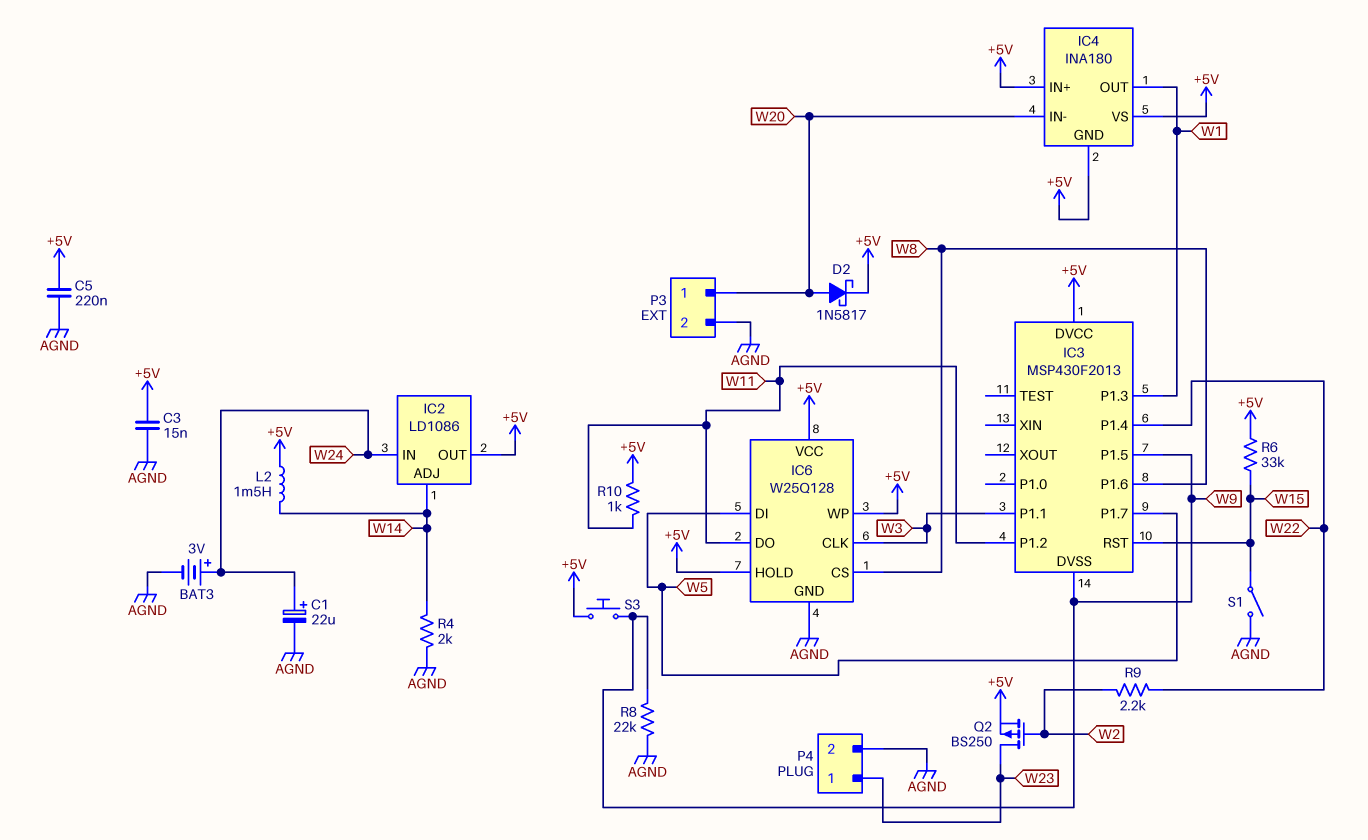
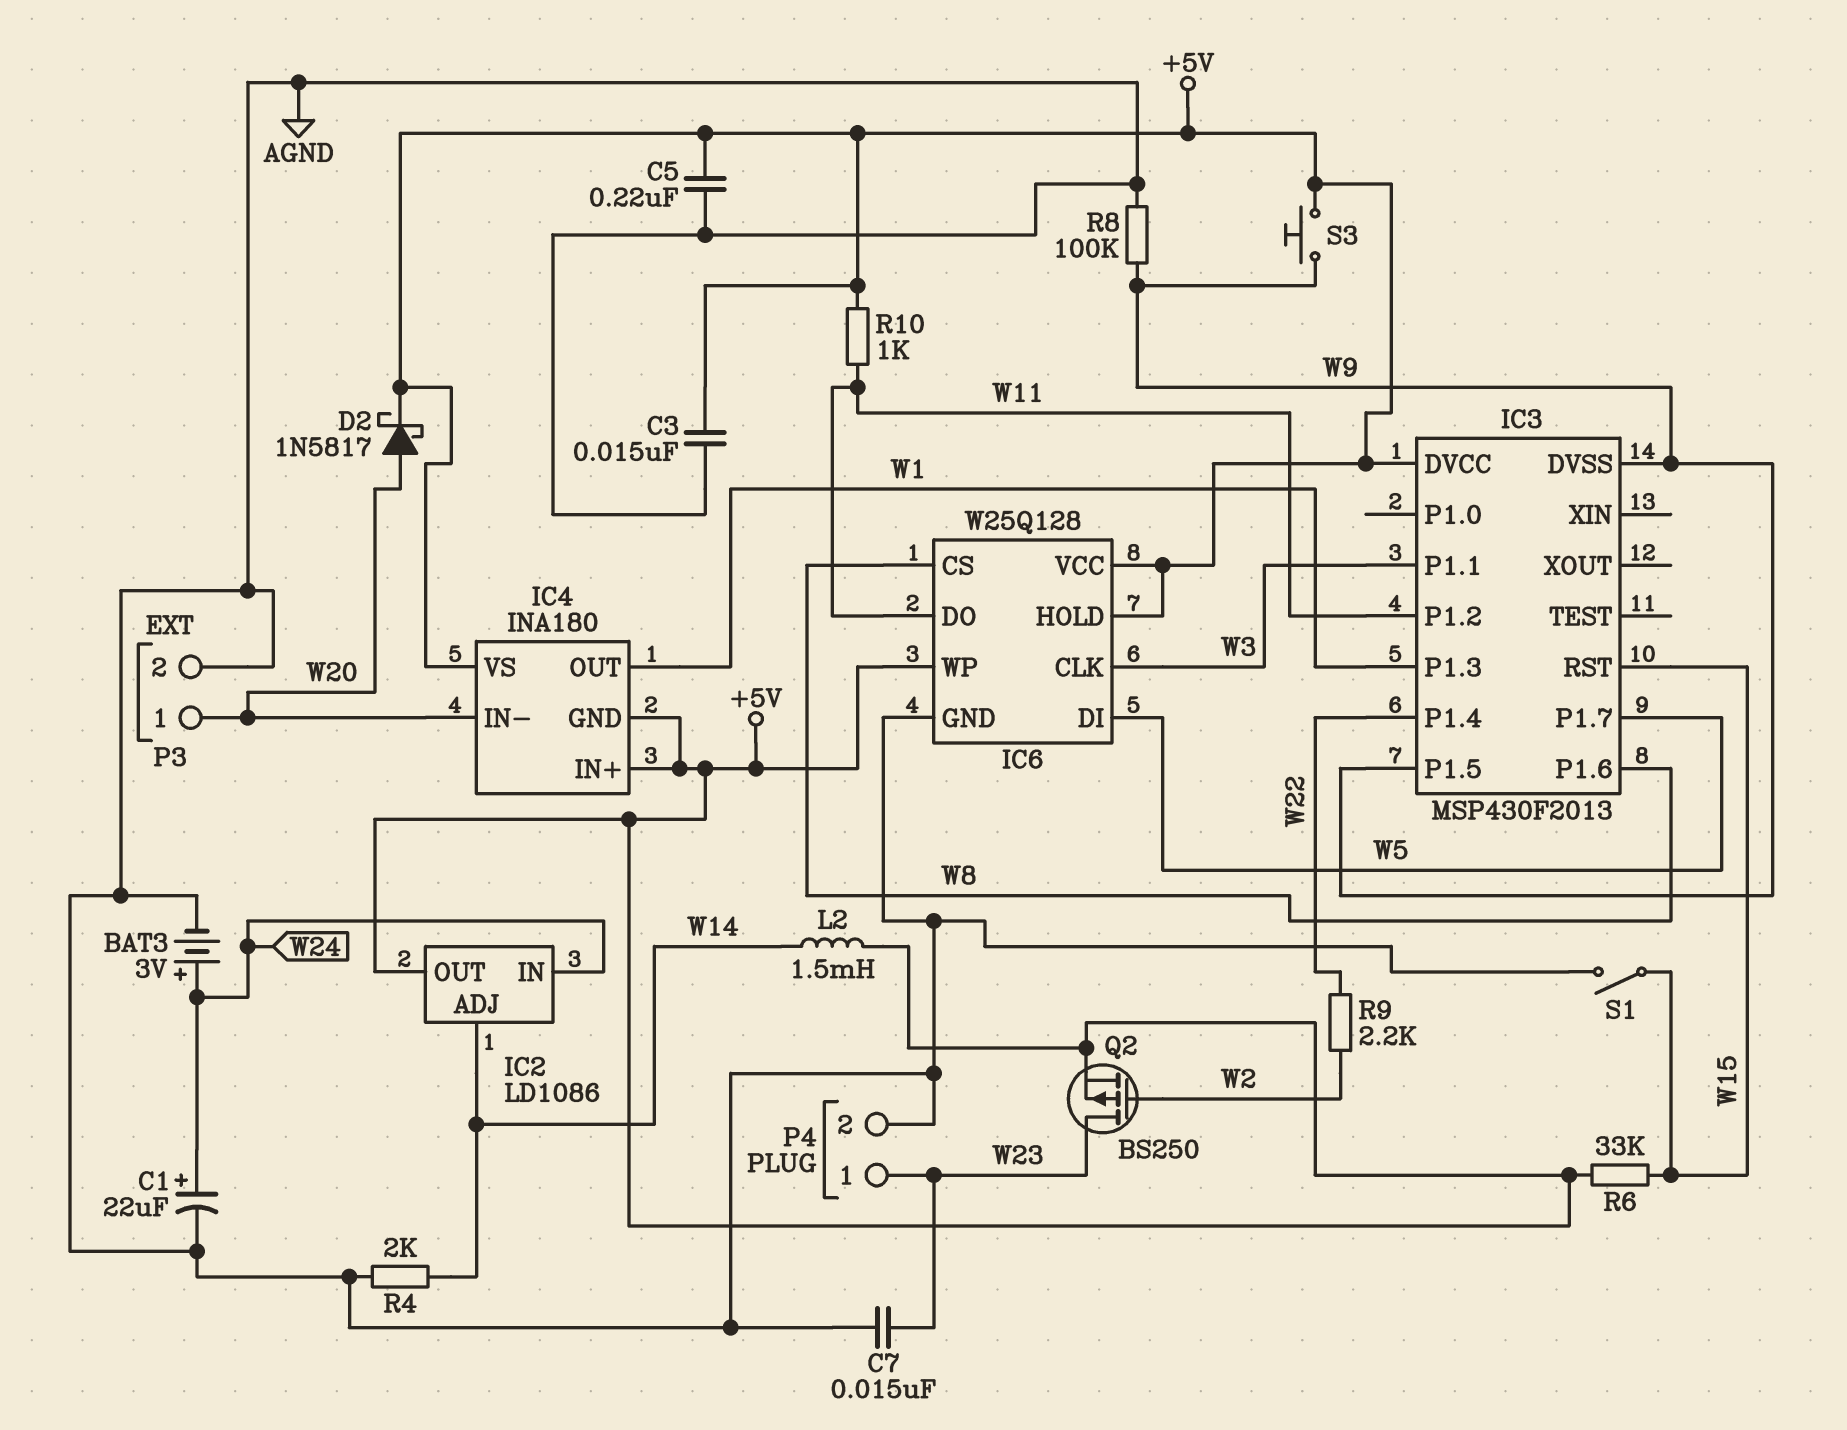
C7: none -> 15nF (AGND, W23)
R8: 22k (AGND, W9) -> 100k (AGND, W9)

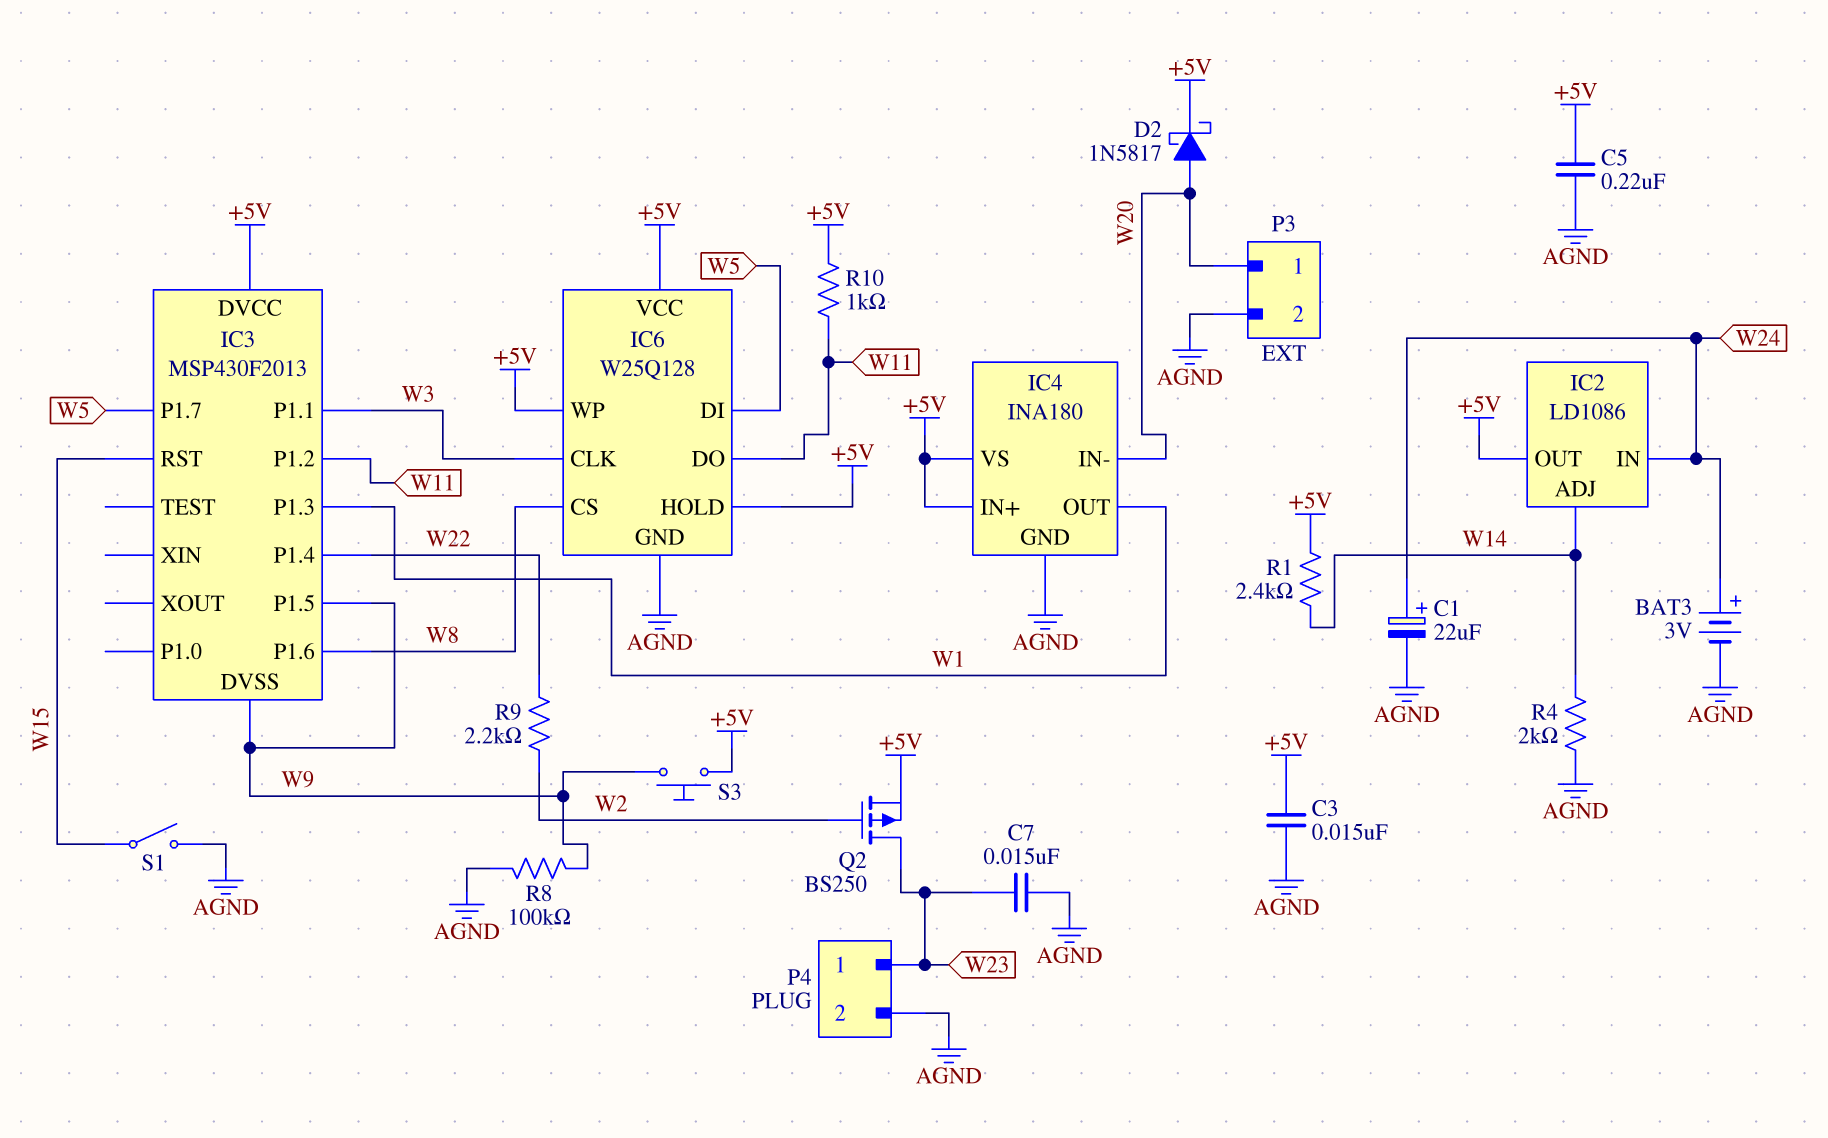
IC4 pin GND: +5V -> AGND
L2: 1.5mH (+5V, W14) -> none
R1: none -> 2.4k (+5V, W14)
R6: 33k (+5V, W15) -> none

